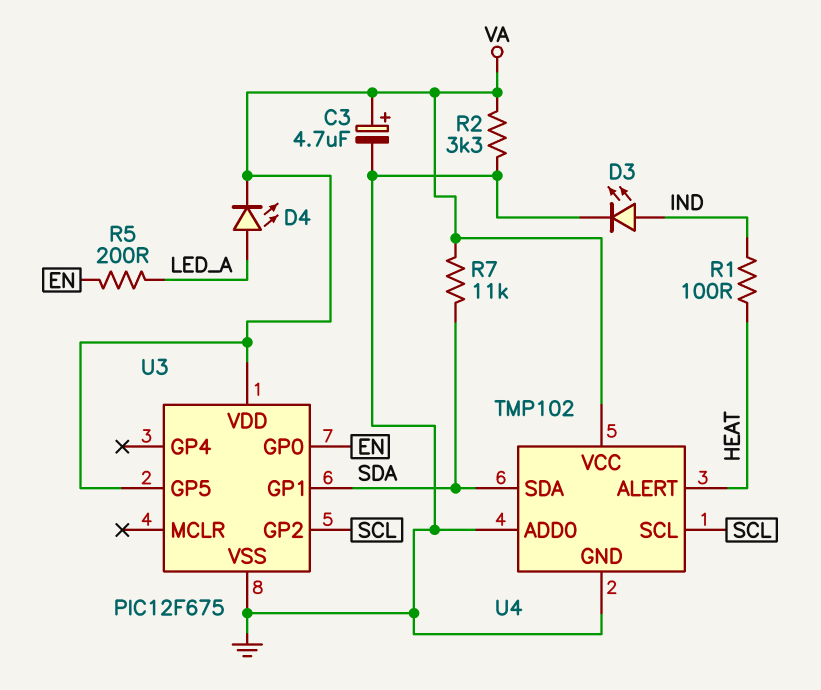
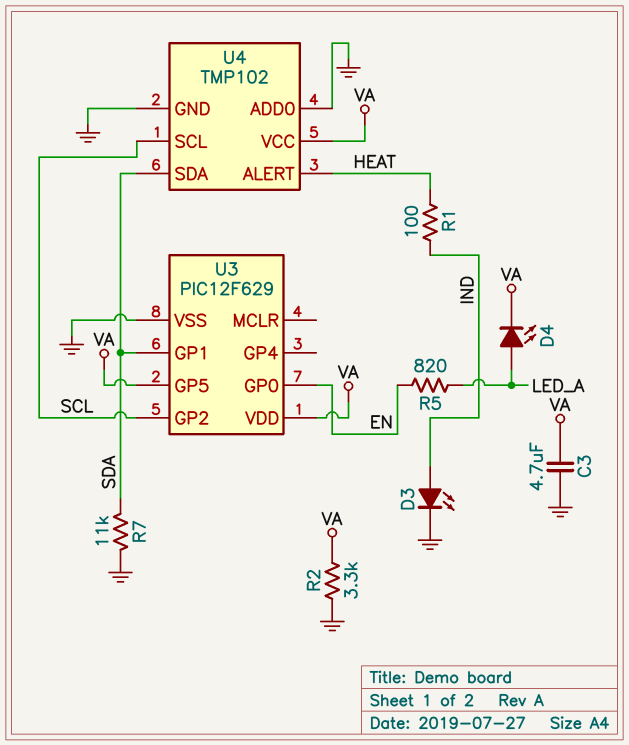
C3: 4.7uF (plus VA, minus GND) -> 4.7uF (GND, VA)
R5: 200 (EN, LED_A) -> 820 (EN, LED_A)
R7: 11k (SDA, VA) -> 11k (GND, SDA)
U3: PIC12F675 -> PIC12F629

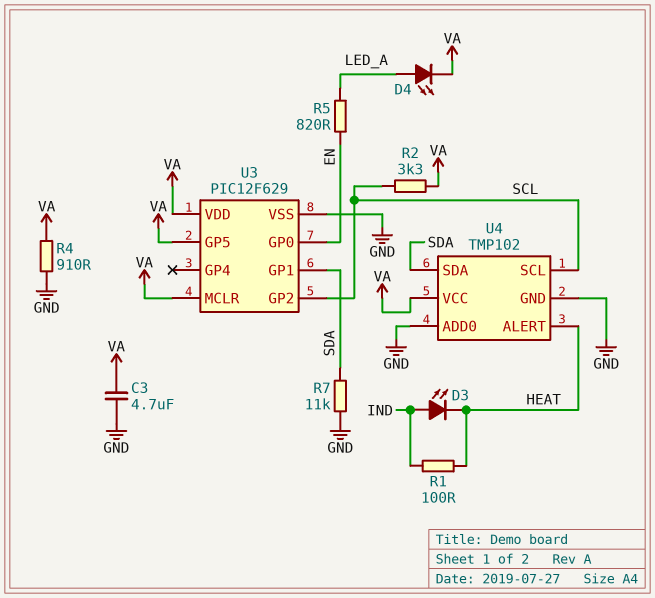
D3: LED (A IND, K GND) -> LED (A IND, K HEAT)
R2: 3.3k (GND, VA) -> 3.3k (SCL, VA)
R4: none -> 910 (GND, VA)
U3 pin MCLR: none -> VA

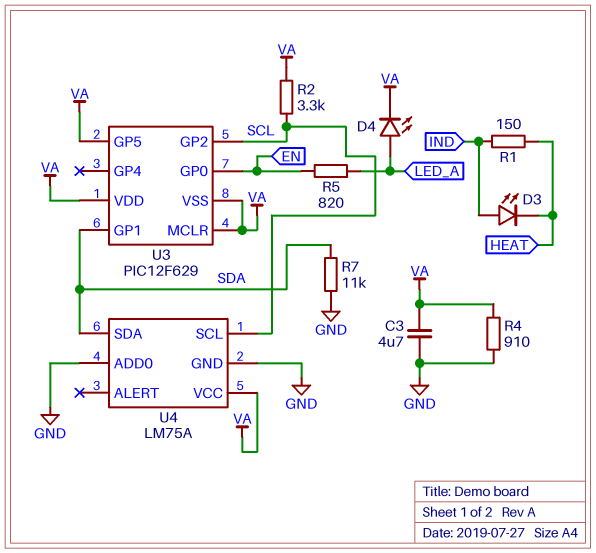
R1: 100 (HEAT, IND) -> 150 (HEAT, IND)
U3 pin VSS: GND -> VA
U4: TMP102 -> LM75A
U4 pin ALERT: HEAT -> none

